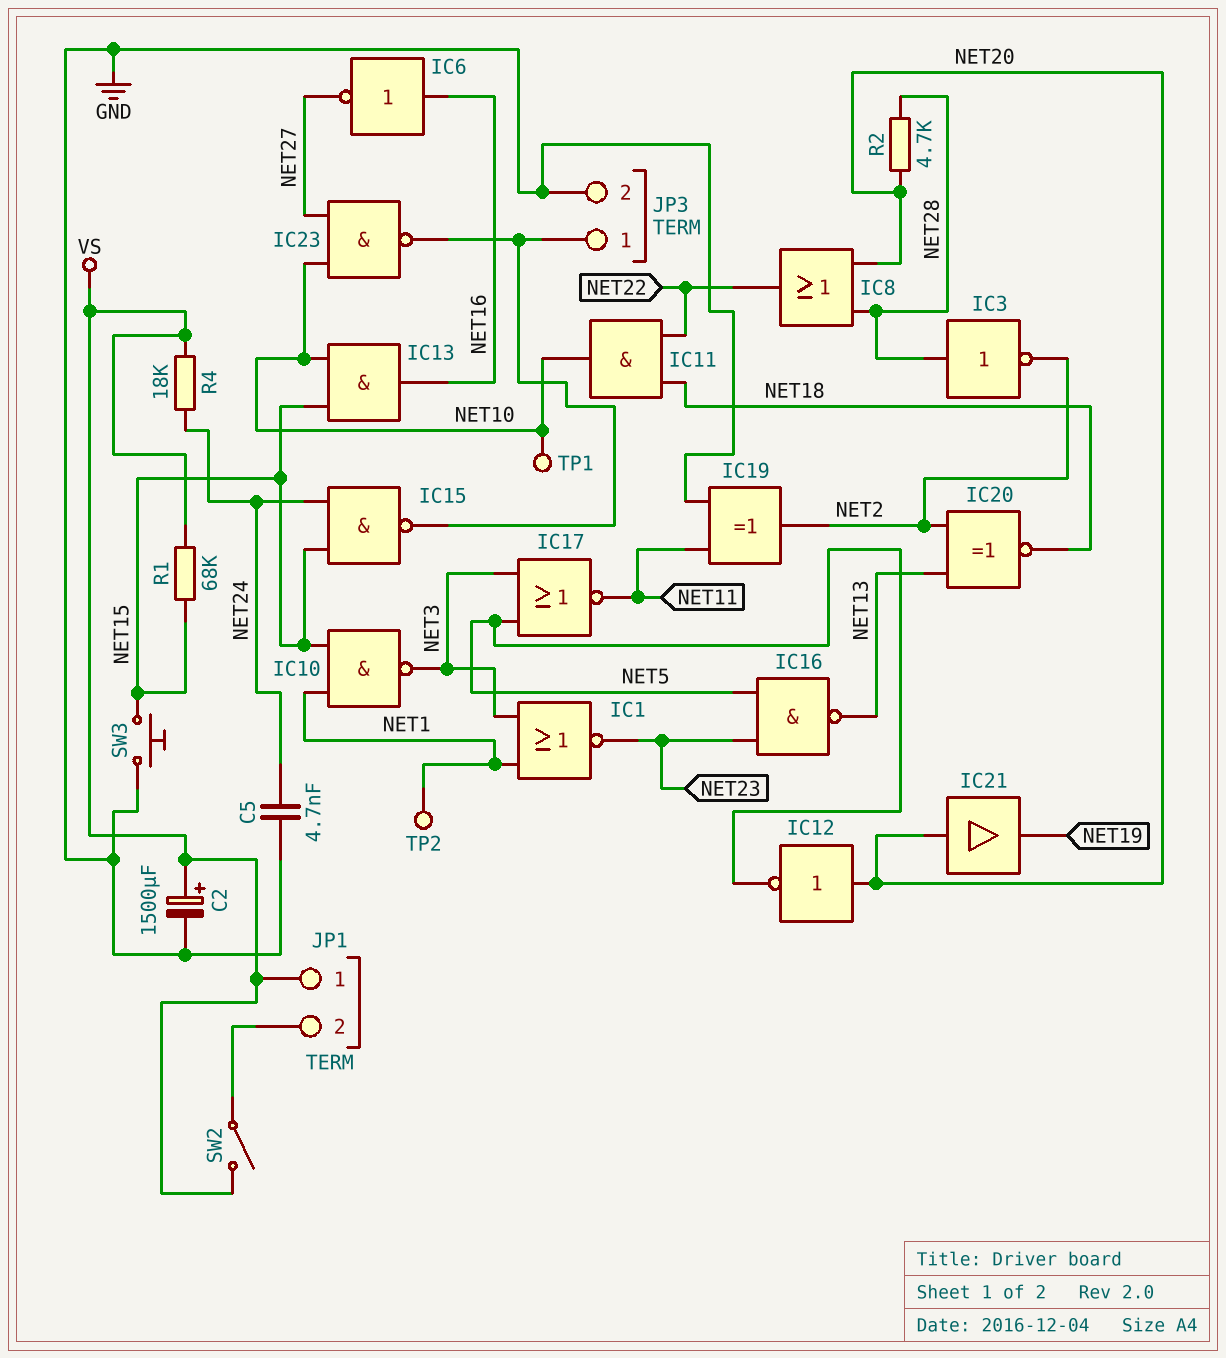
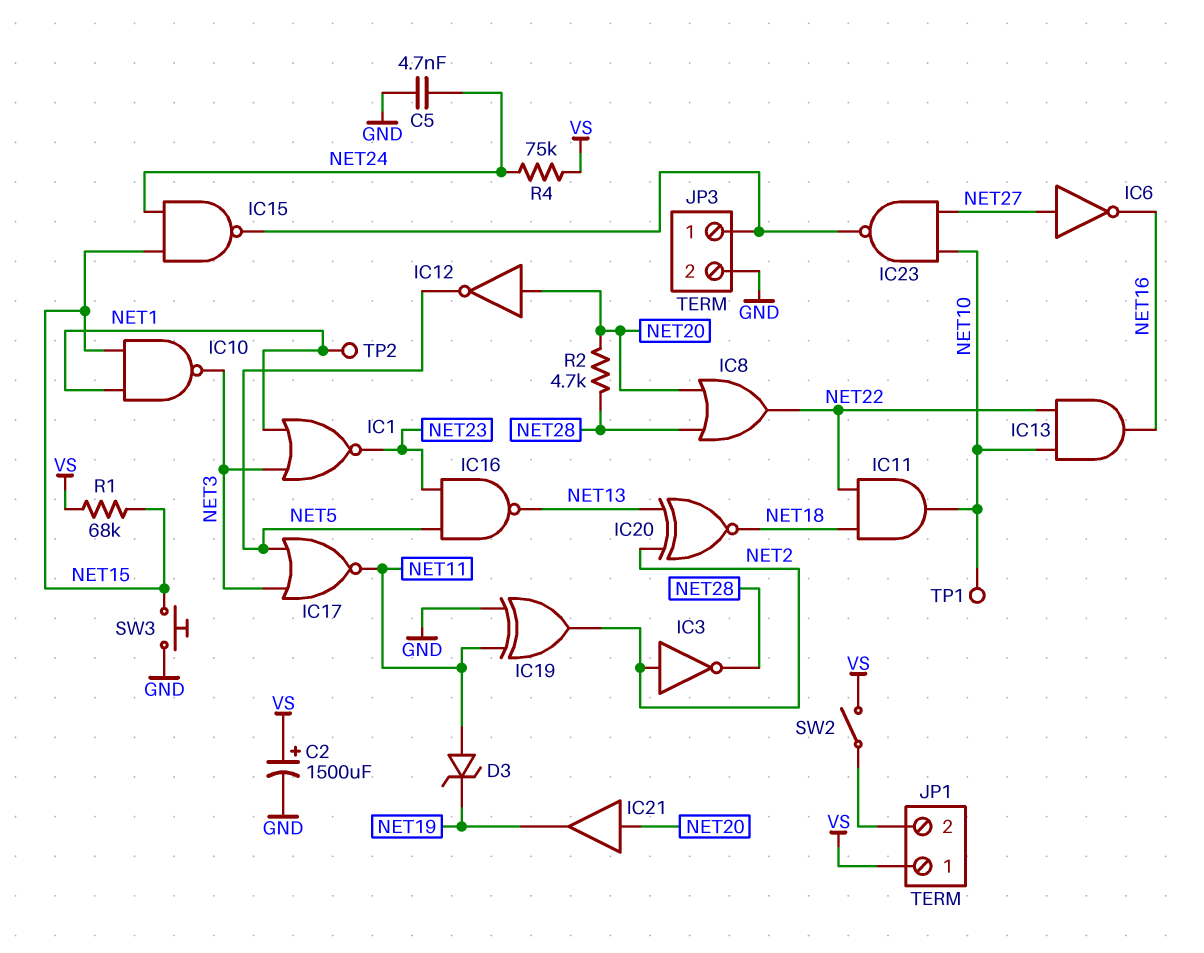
D3: none -> zener (A NET11, K NET19)
IC3: NOT (in NET28, out NET2) -> NOT (in NET2, out NET28)
IC6: NOT (in NET16, out NET27) -> NOT (in NET27, out NET16)
IC13: AND (in NET10, in NET15, out NET16) -> AND (in NET10, in NET22, out NET16)
R4: 18k (NET24, VS) -> 75k (NET24, VS)

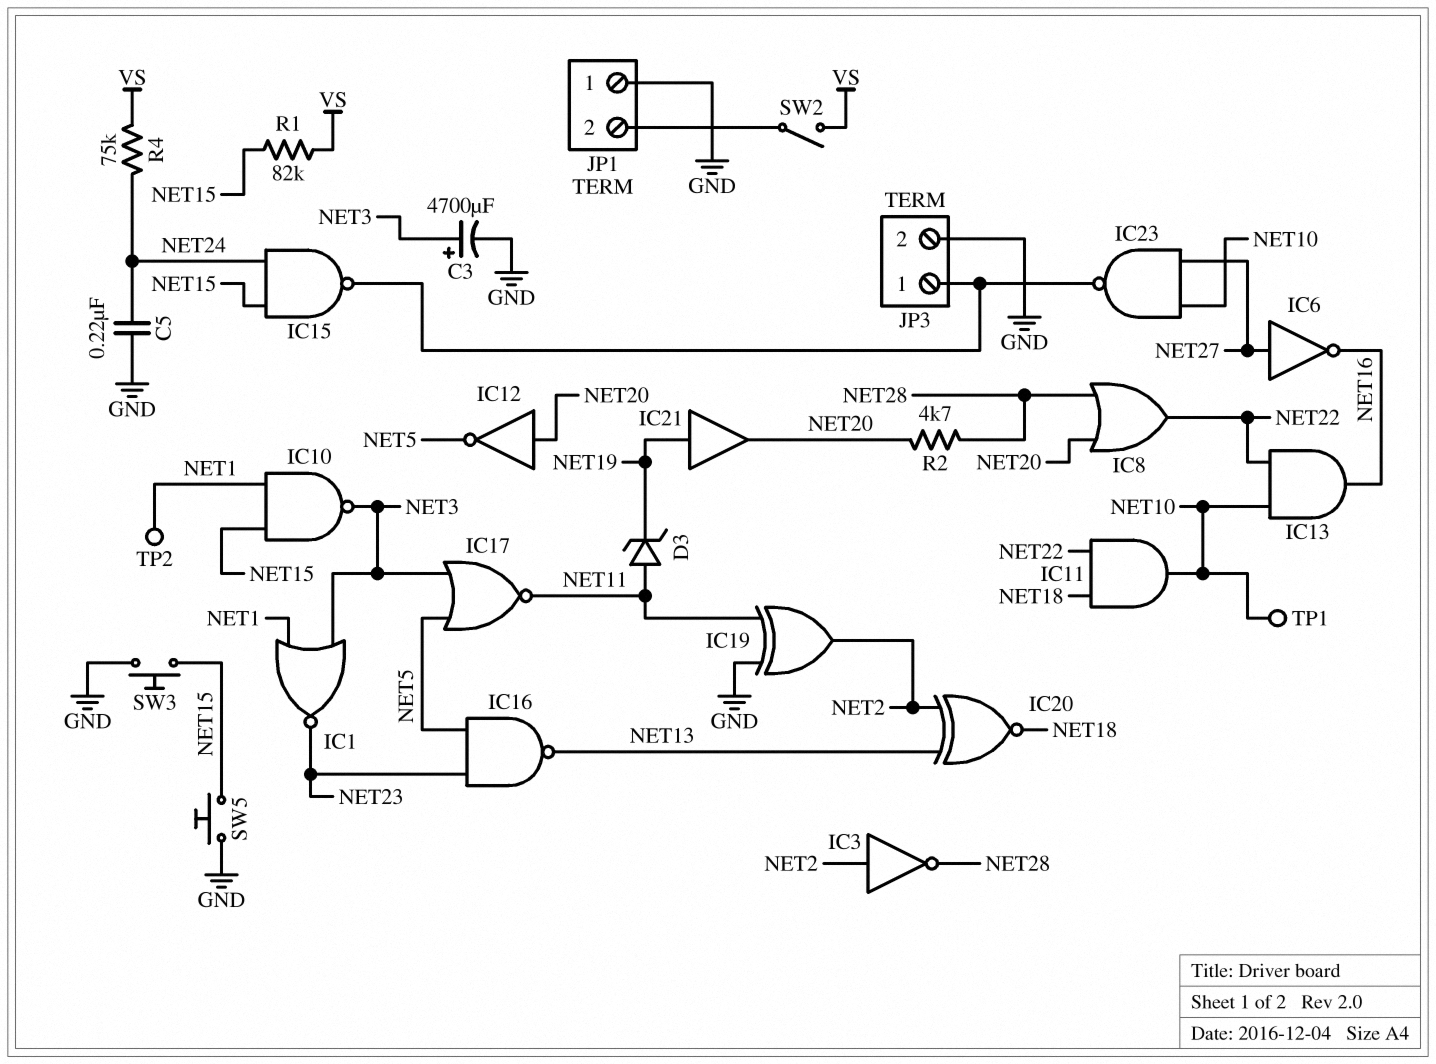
C2: 1500uF (plus VS, minus GND) -> none
C3: none -> 4700uF (plus NET3, minus GND)
C5: 4.7nF (GND, NET24) -> 220nF (GND, NET24)
IC21: buffer (in NET20, out NET19) -> buffer (in NET19, out NET20)
JP1 pin 1: VS -> GND
R1: 68k (NET15, VS) -> 82k (NET15, VS)
SW5: none -> button (GND, NET15)

